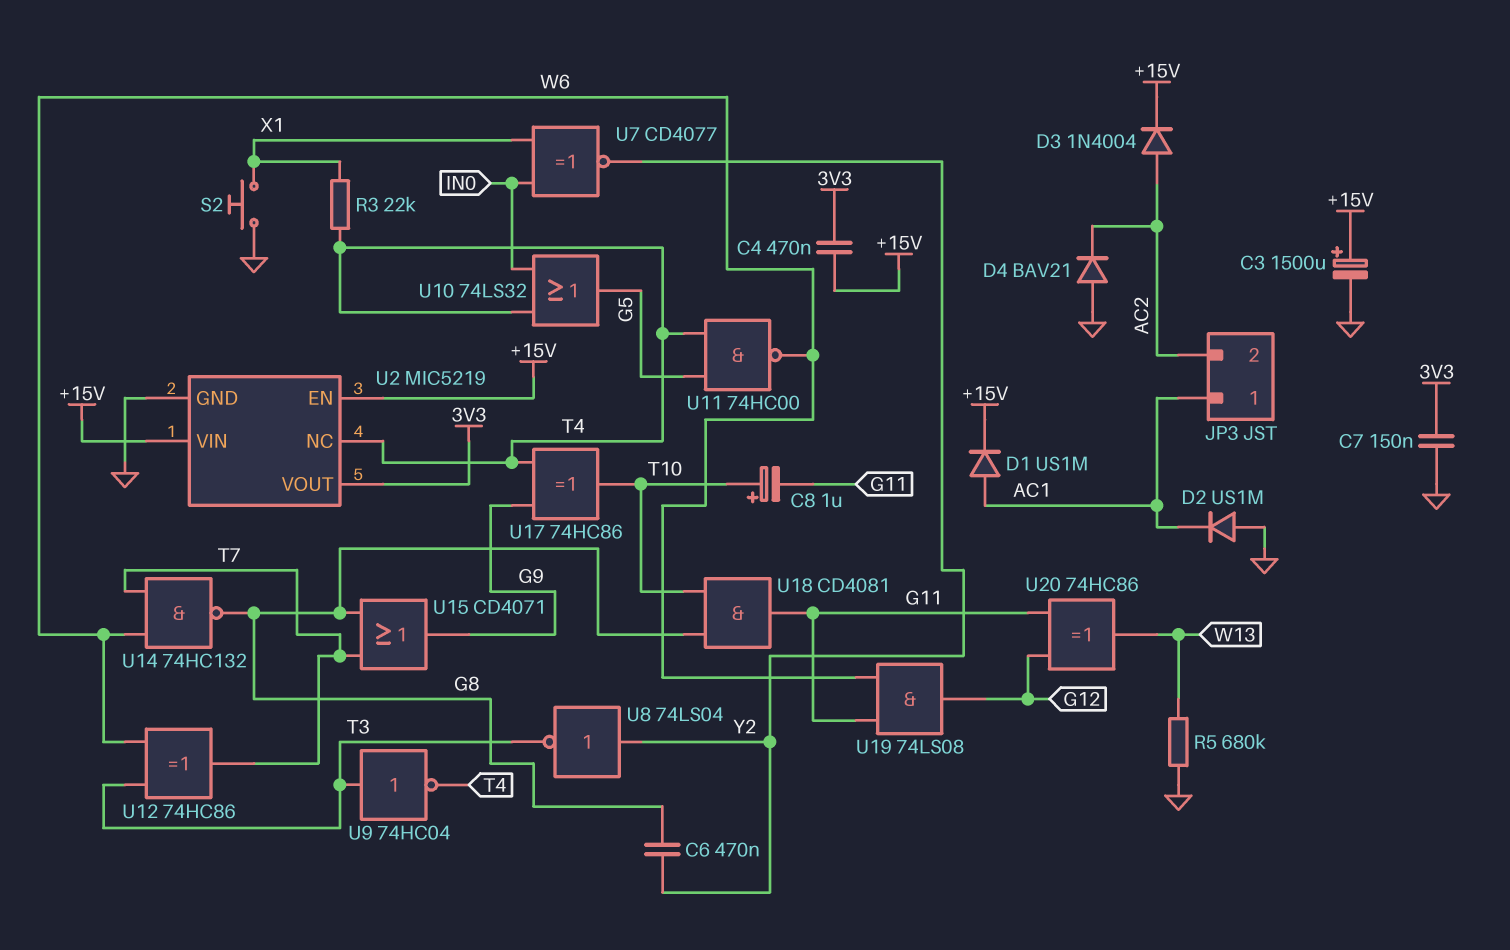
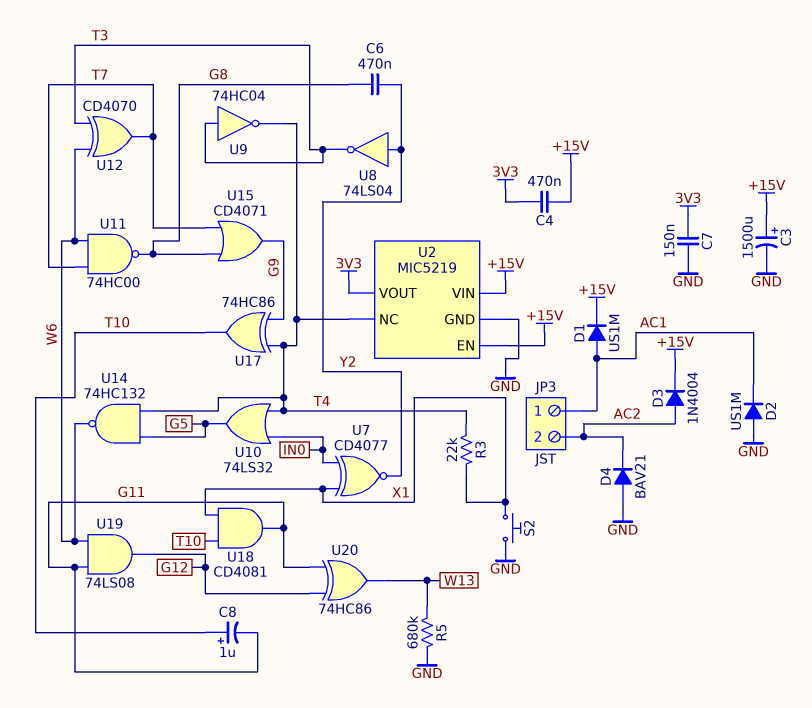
U11: NAND 74HC00 (in G5, in T4, out W6) -> NAND 74HC00 (in T7, in W6, out G8)
U12: XOR 74HC86 (in T3, in W6, out T7) -> XOR CD4070 (in T3, in W6, out T7)
U14: NAND 74HC132 (in T7, in W6, out G8) -> NAND 74HC132 (in G5, in T4, out W6)
U18: AND CD4081 (in G8, in T10, out G11) -> AND CD4081 (in T10, in X1, out G11)

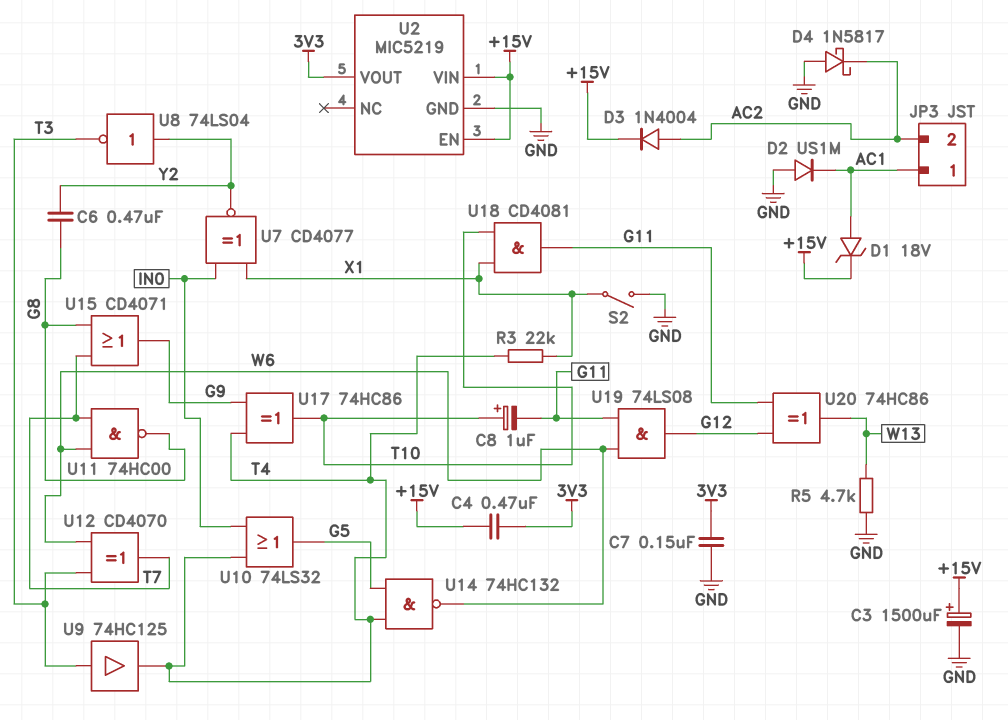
D1: diode US1M (A AC1, K +15V) -> zener 18V (A AC1, K +15V)
D4: diode BAV21 (A GND, K AC2) -> schottky 1N5817 (A GND, K AC2)
R5: 680k (GND, W13) -> 4.7k (GND, W13)
S2: button (GND, X1) -> switch (GND, X1)
U2 pin NC: T4 -> none
U9: NOT 74HC04 (in T3, out T4) -> buffer 74HC125 (in T3, out T4)

